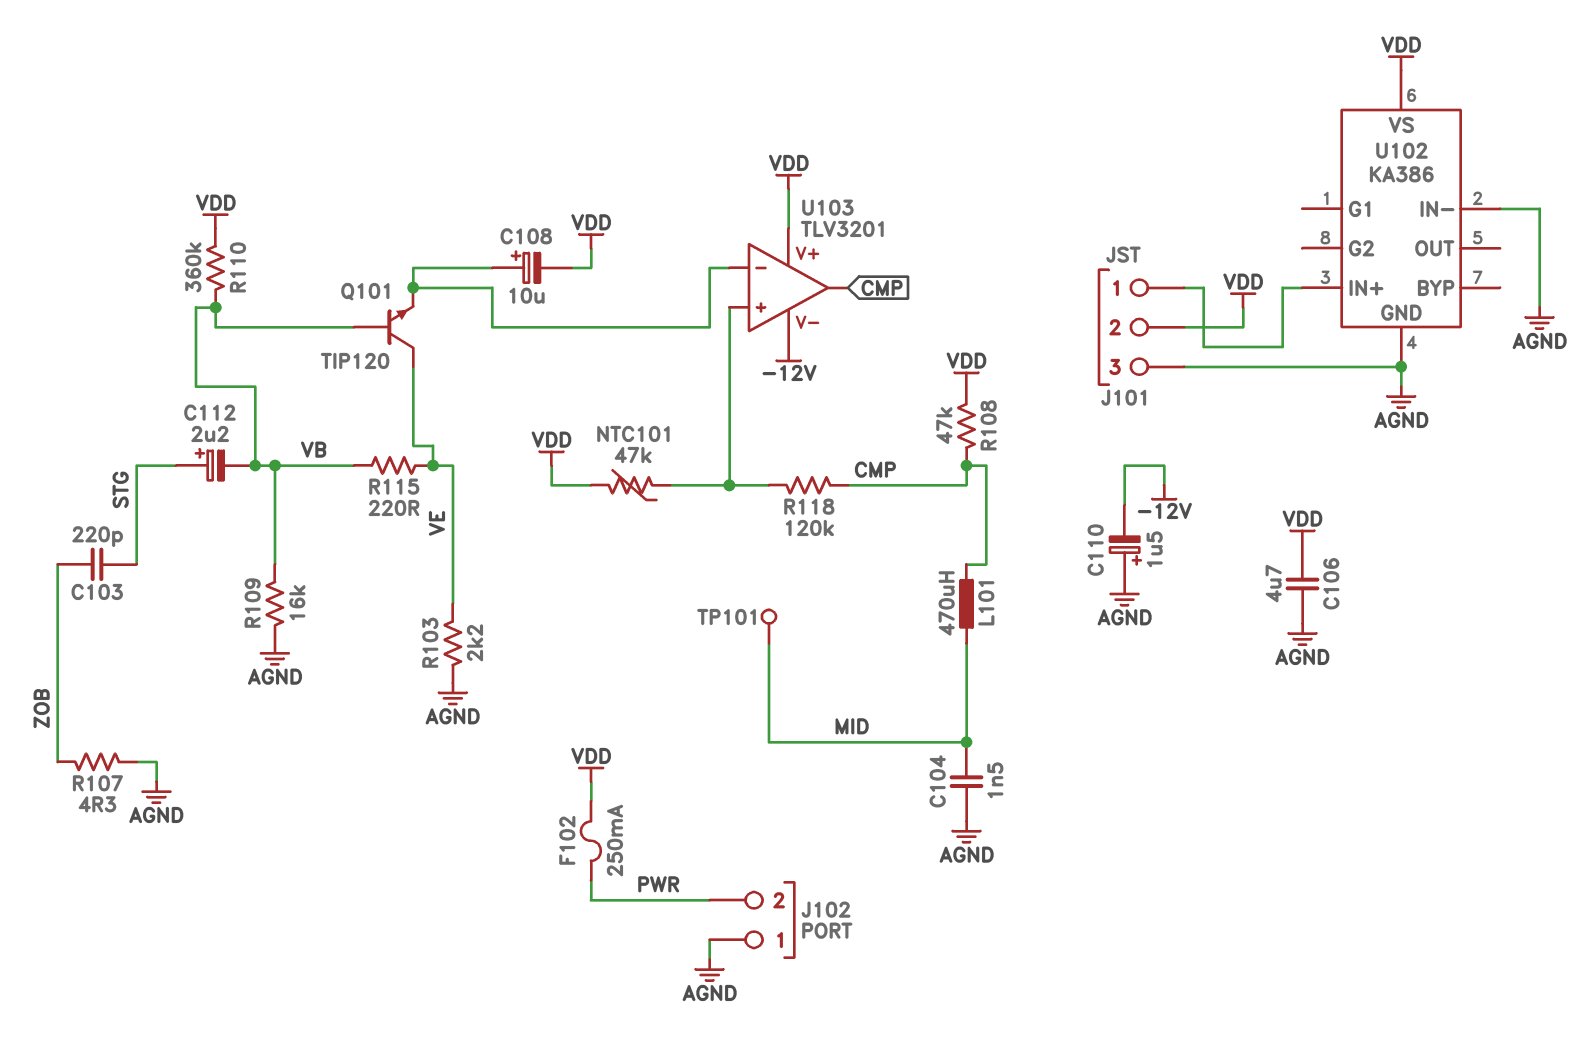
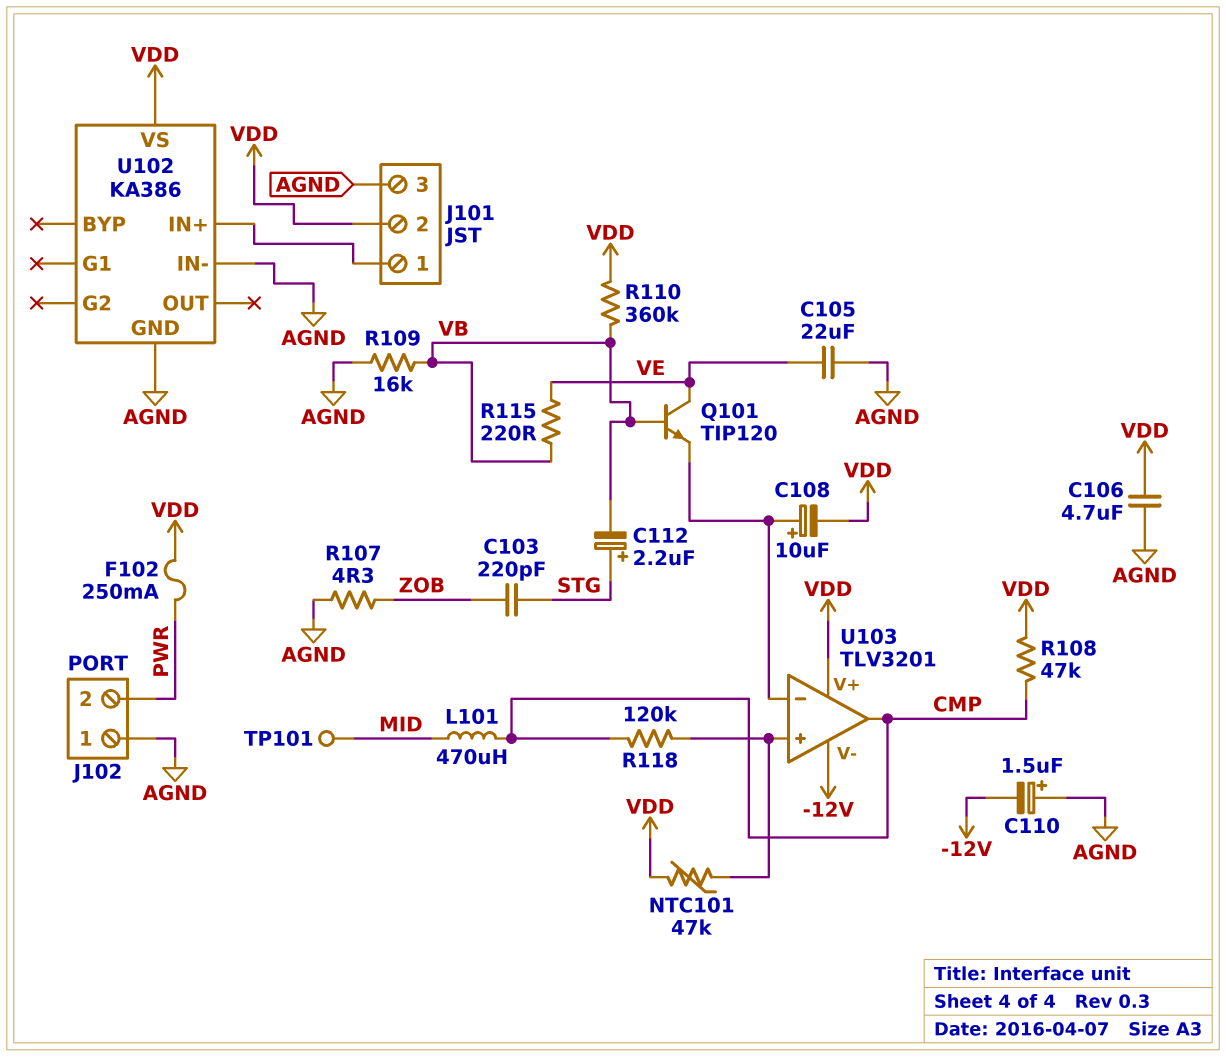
C104: 1.5nF (AGND, MID) -> none
C105: none -> 22uF (AGND, VE)
R103: 2.2k (AGND, VE) -> none

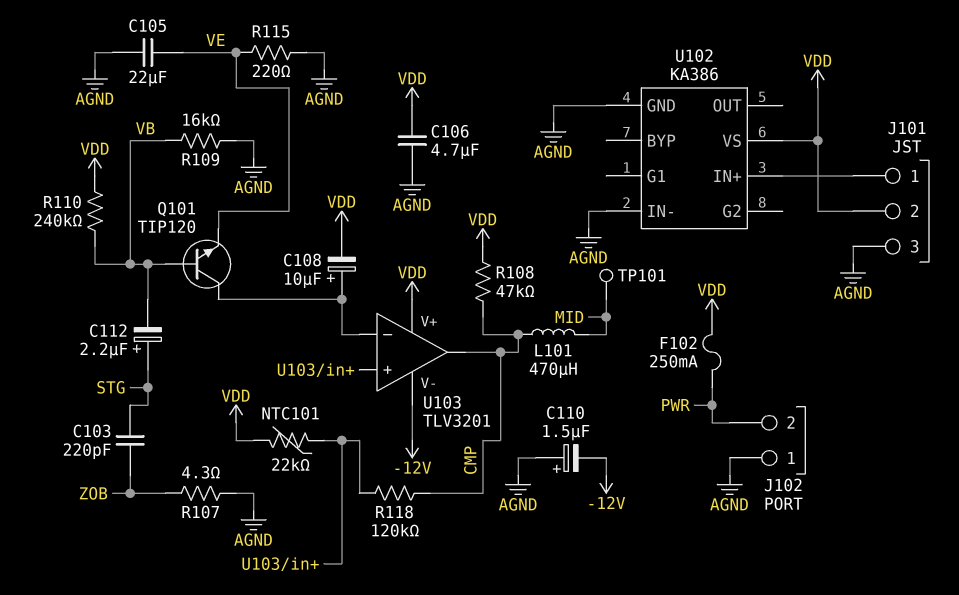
NTC101: 47k (U103/in+, VDD) -> 22k (U103/in+, VDD)
Q101: NPN TIP120 (B VB, C VE, E U103/in-) -> NPN TIP120 (B VB, C U103/in-, E VE)
R110: 360k (VB, VDD) -> 240k (VB, VDD)
R115: 220 (VB, VE) -> 220 (AGND, VE)

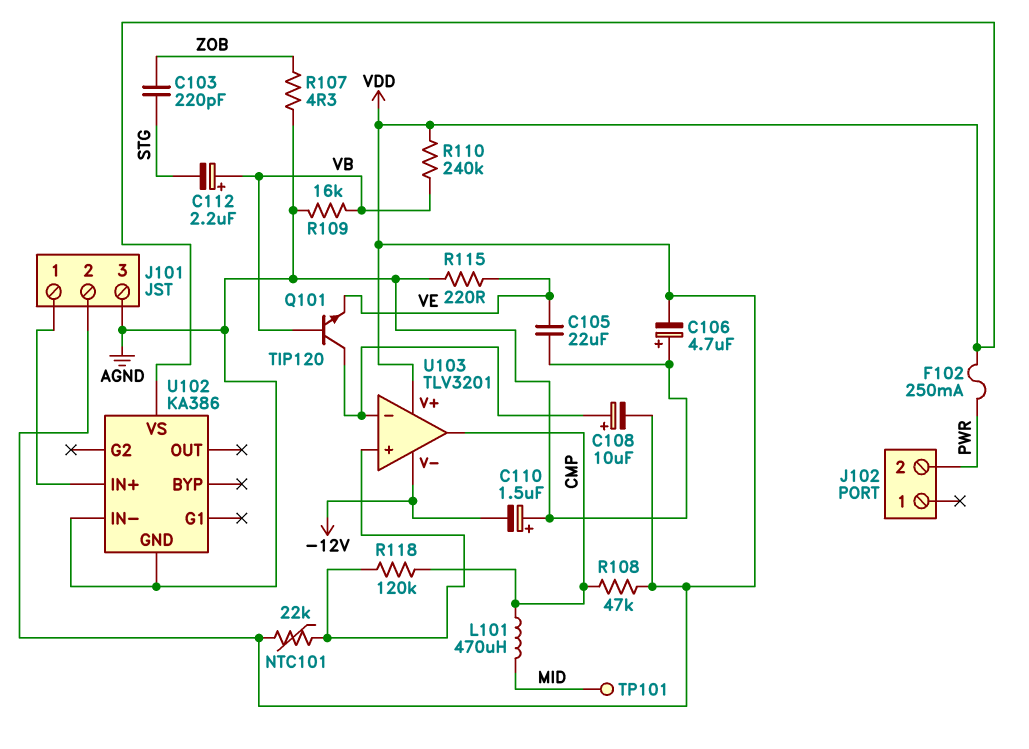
C106: 4.7uF (AGND, VDD) -> 4.7uF (plus AGND, minus VDD)
C112: 2.2uF (plus STG, minus VB) -> 2.2uF (plus VB, minus STG)
J102 pin 1: AGND -> none

